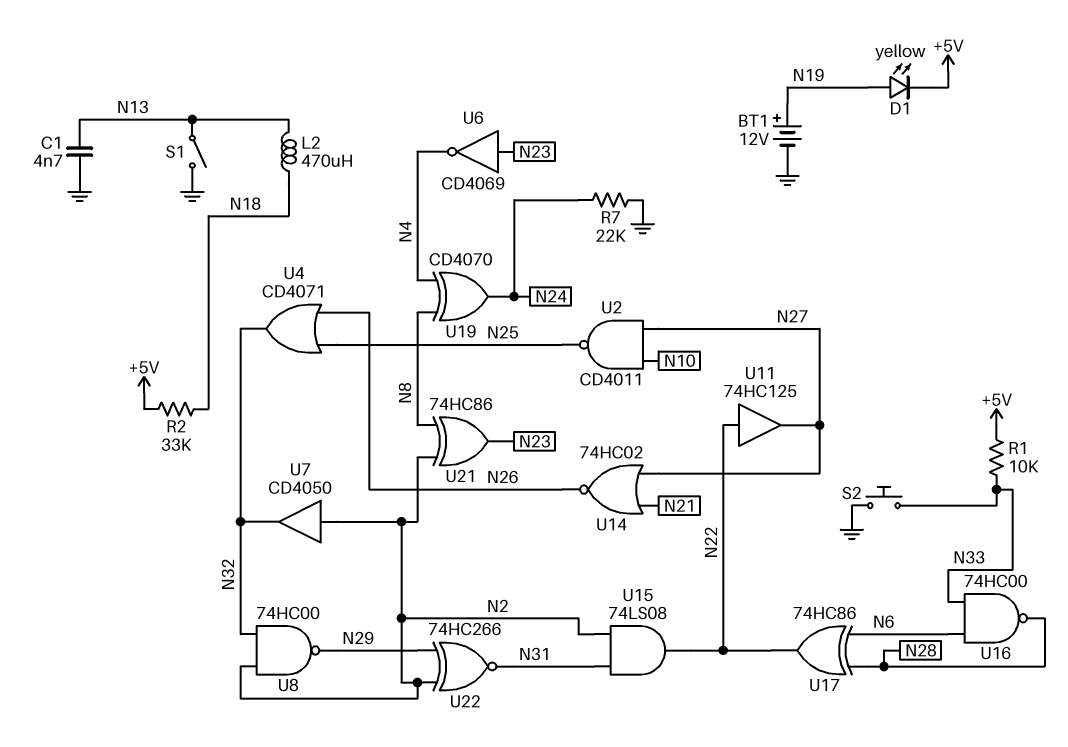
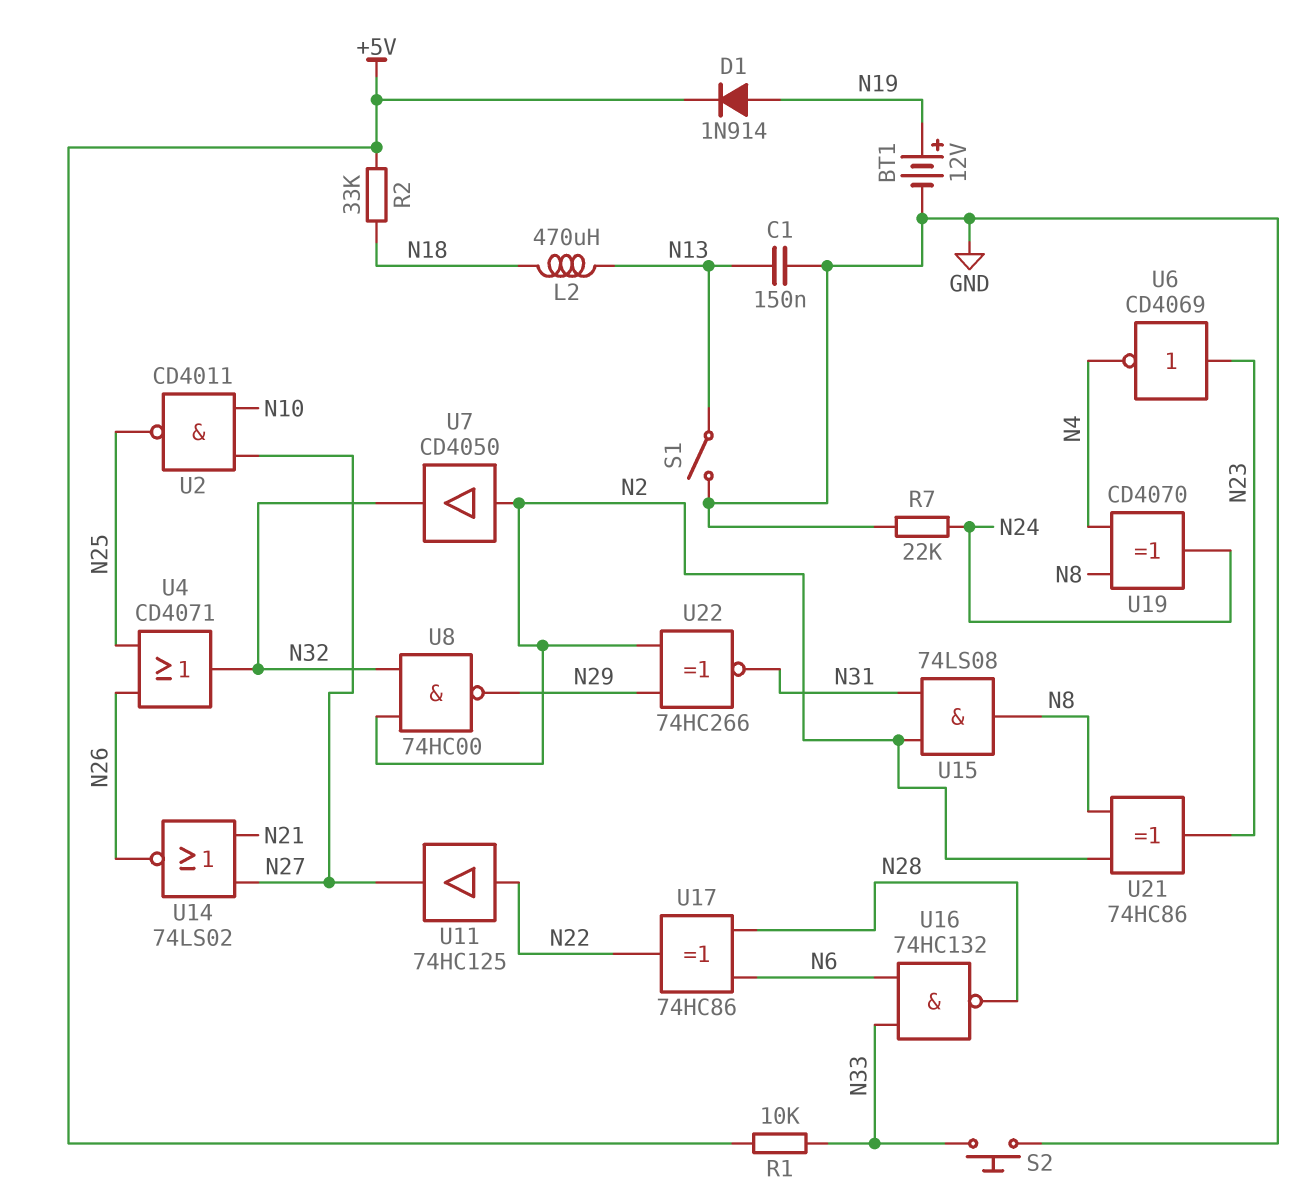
C1: 4.7nF (GND, N13) -> 150nF (GND, N13)
D1: LED yellow (A N19, K +5V) -> diode 1N914 (A N19, K +5V)
U14: NOR 74HC02 (in N21, in N27, out N26) -> NOR 74LS02 (in N21, in N27, out N26)
U15: AND 74LS08 (in N2, in N31, out N22) -> AND 74LS08 (in N2, in N31, out N8)
U16: NAND 74HC00 (in N6, in N33, out N28) -> NAND 74HC132 (in N6, in N33, out N28)

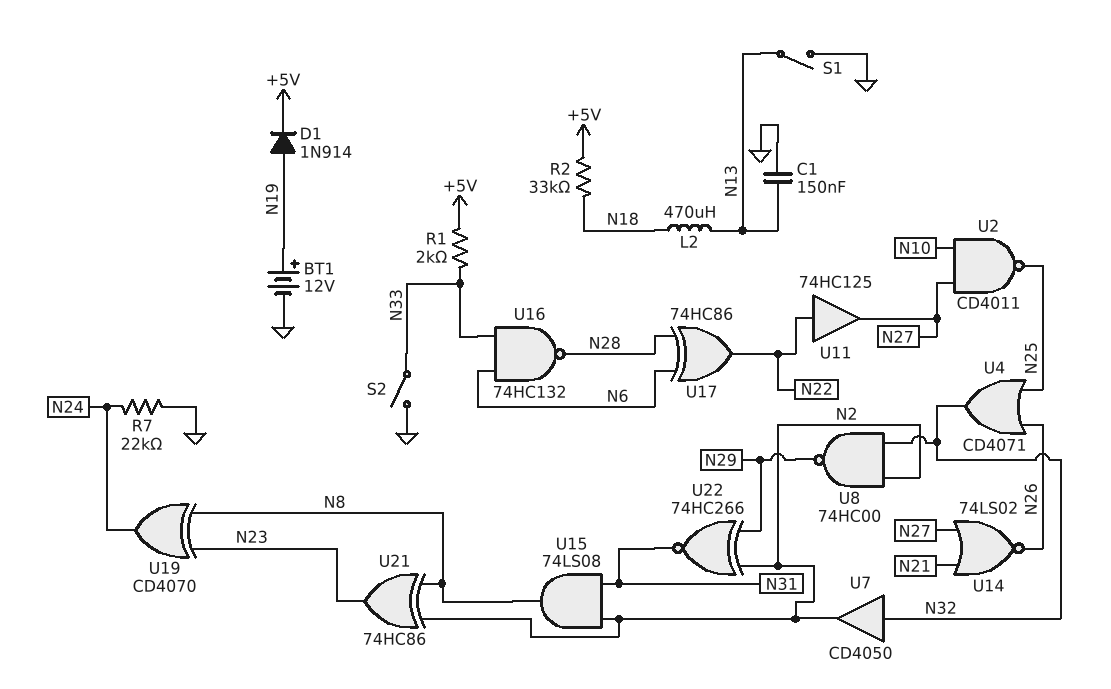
R1: 10k (+5V, N33) -> 2k (+5V, N33)
S2: button (GND, N33) -> switch (GND, N33)
U6: NOT CD4069 (in N23, out N4) -> none
U7: buffer CD4050 (in N2, out N32) -> buffer CD4050 (in N32, out N2)
U19: XOR CD4070 (in N4, in N8, out N24) -> XOR CD4070 (in N8, in N23, out N24)

